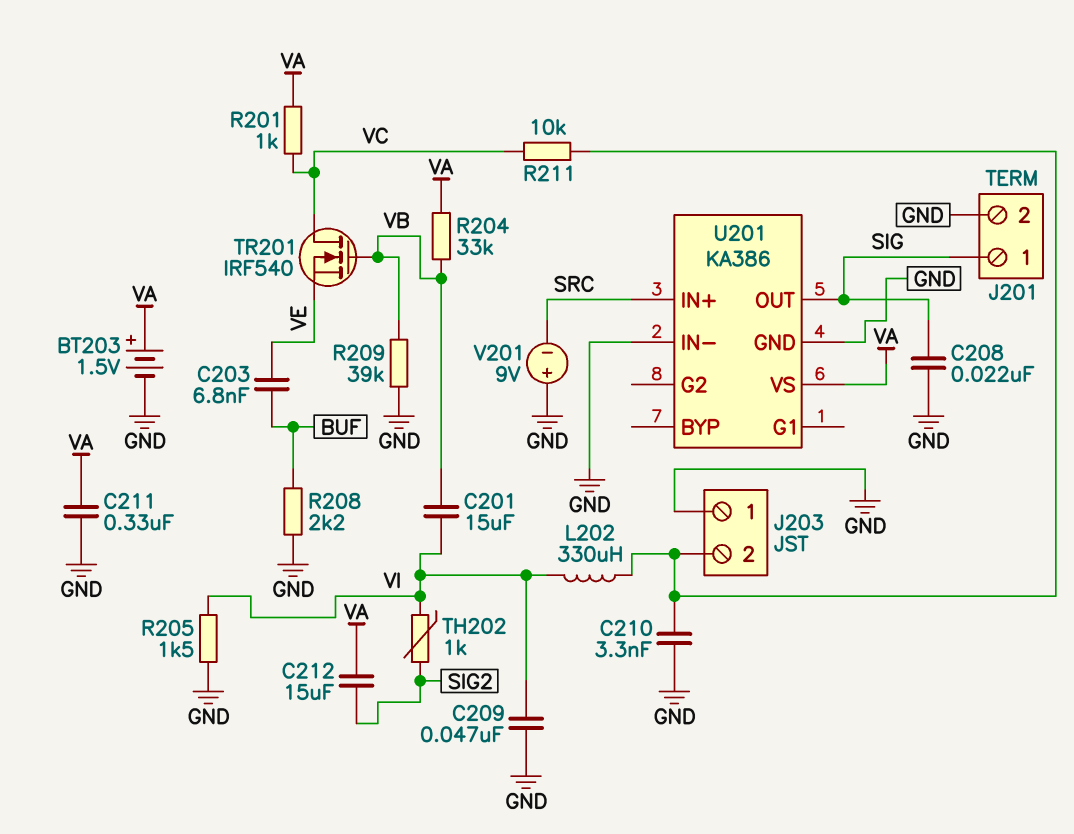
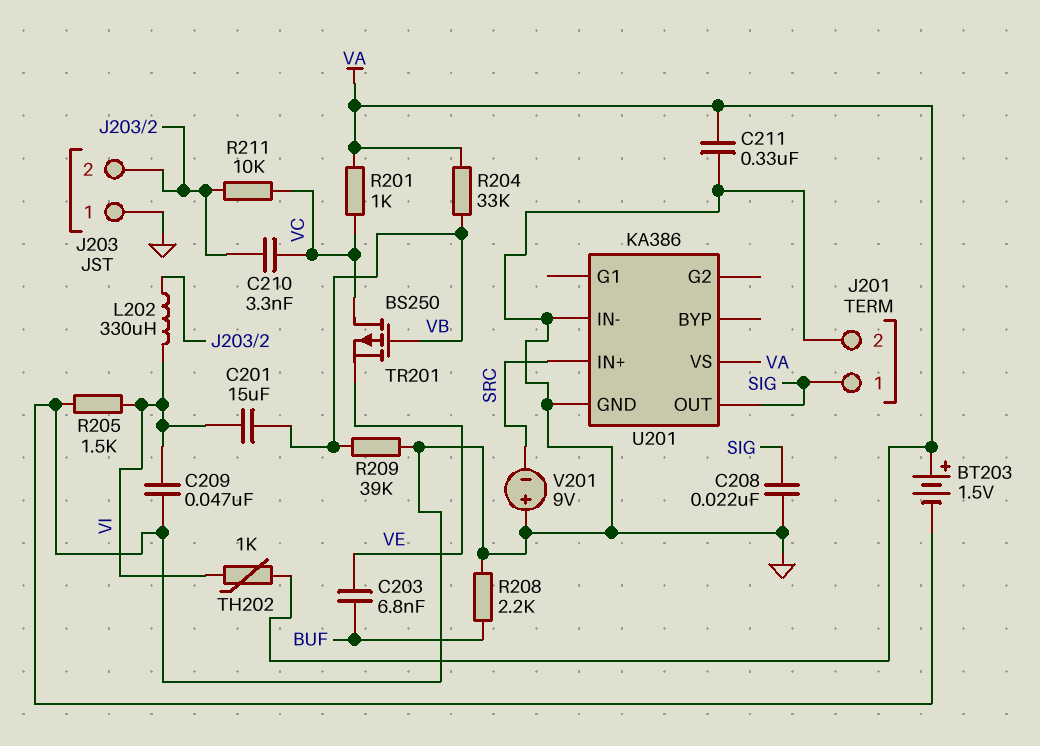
C210: 3.3nF (GND, J203/2) -> 3.3nF (J203/2, VC)
C212: 15uF (SIG2, VA) -> none
TH202: 1k (SIG2, VI) -> 1k (VA, VI)
TR201: NMOS IRF540 (G VB, D VC, S VE) -> PMOS BS250 (G VB, D VC, S VE)

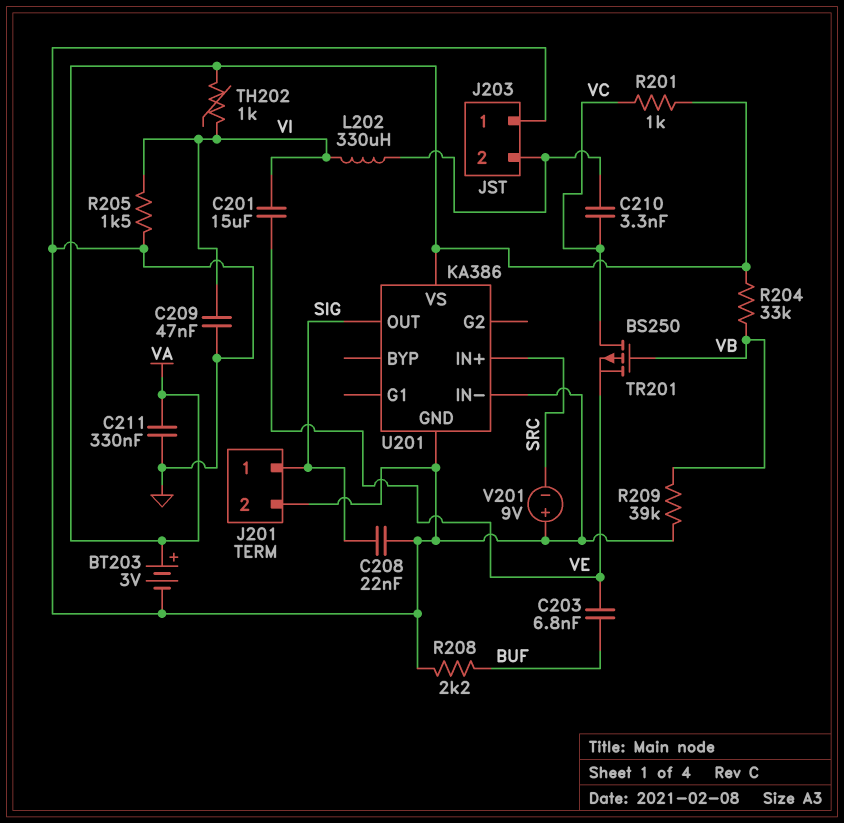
BT203: 1.5V (plus VA, minus GND) -> 3V (plus VA, minus GND)
C201: 15uF (VB, VI) -> 15uF (VE, VI)
R211: 10k (J203/2, VC) -> none

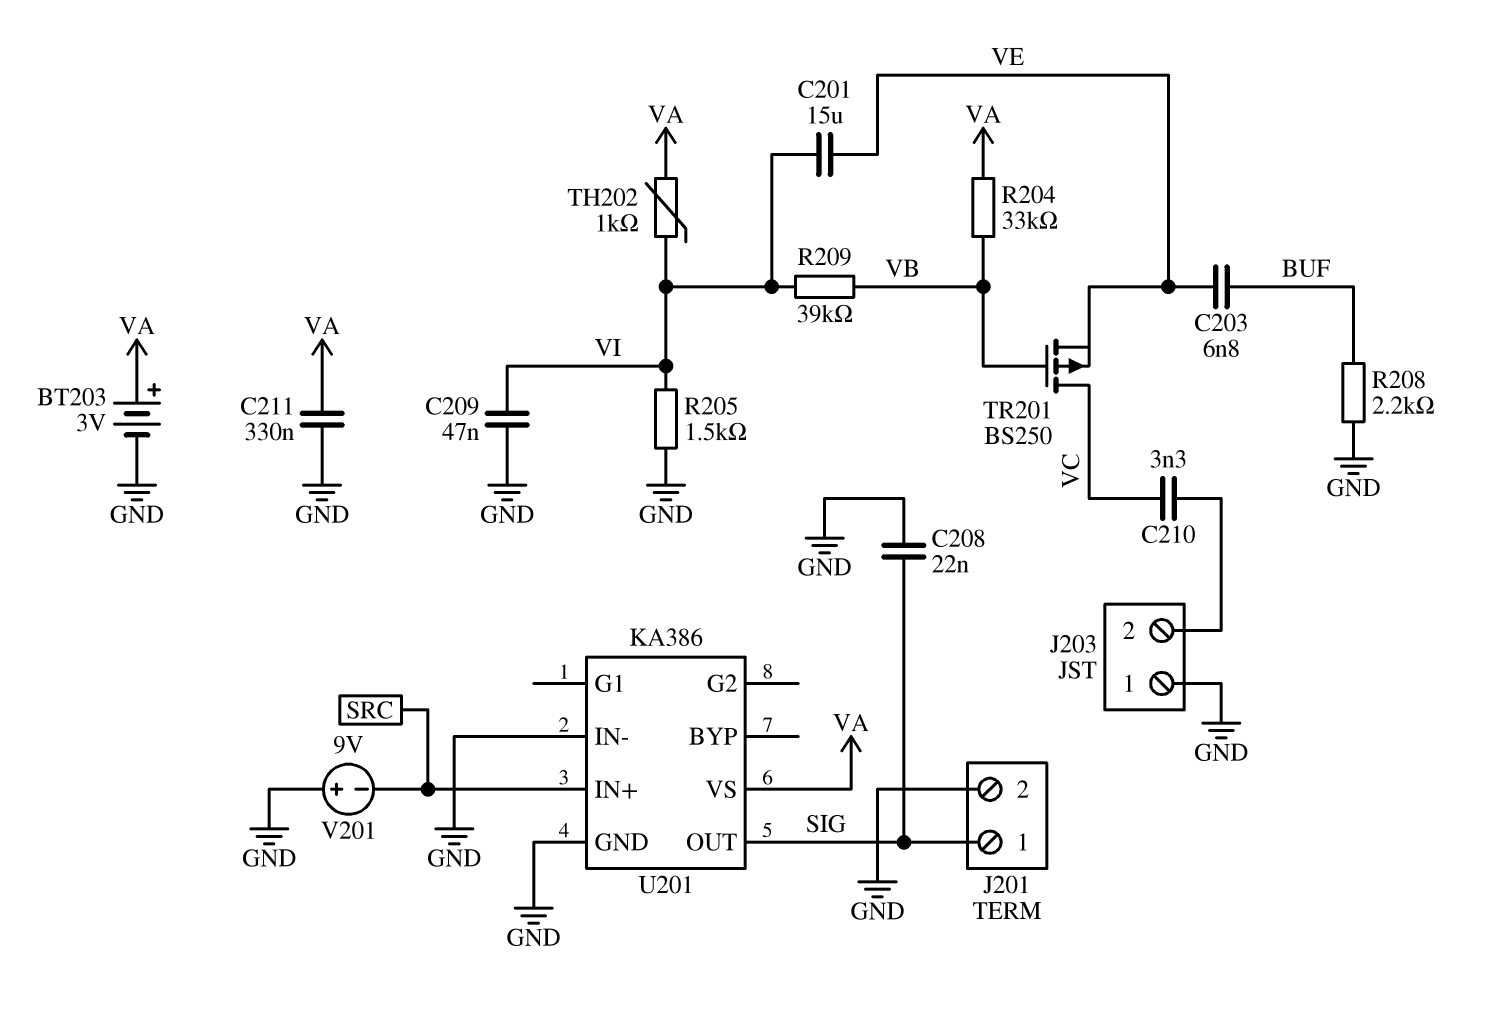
L202: 330uH (J203/2, VI) -> none
R201: 1k (VA, VC) -> none
R209: 39k (GND, VB) -> 39k (VB, VI)

